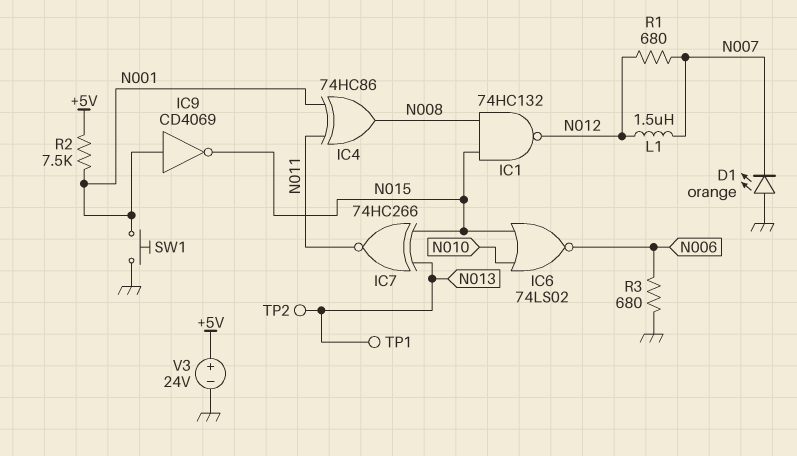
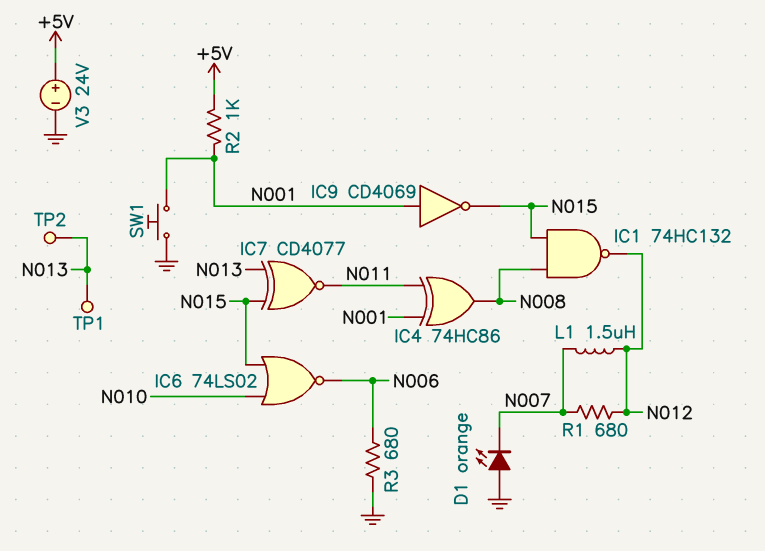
IC7: XNOR 74HC266 (in N013, in N015, out N011) -> XNOR CD4077 (in N013, in N015, out N011)
R2: 7.5k (+5V, N001) -> 1k (+5V, N001)

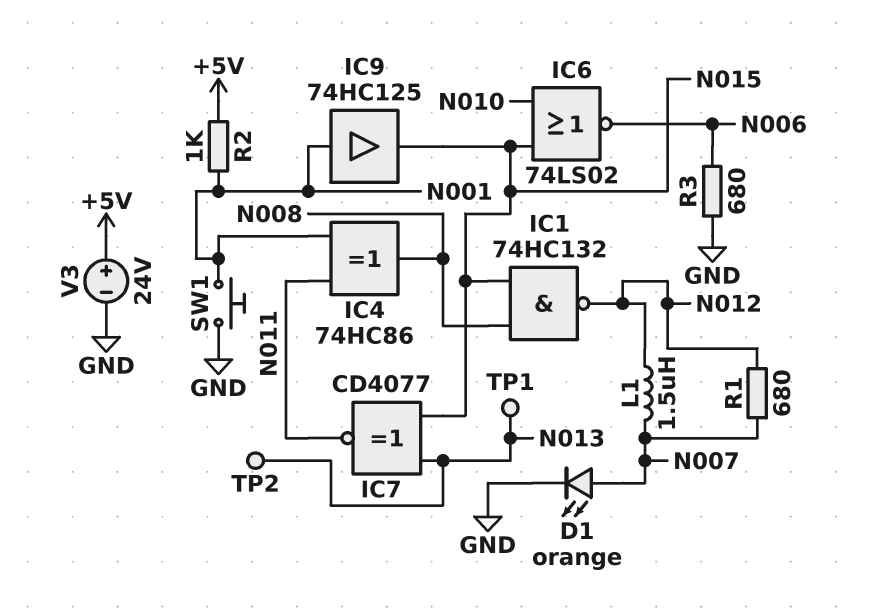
D1: LED orange (A GND, K N007) -> LED orange (A N007, K GND)
IC9: NOT CD4069 (in N001, out N015) -> buffer 74HC125 (in N001, out N015)

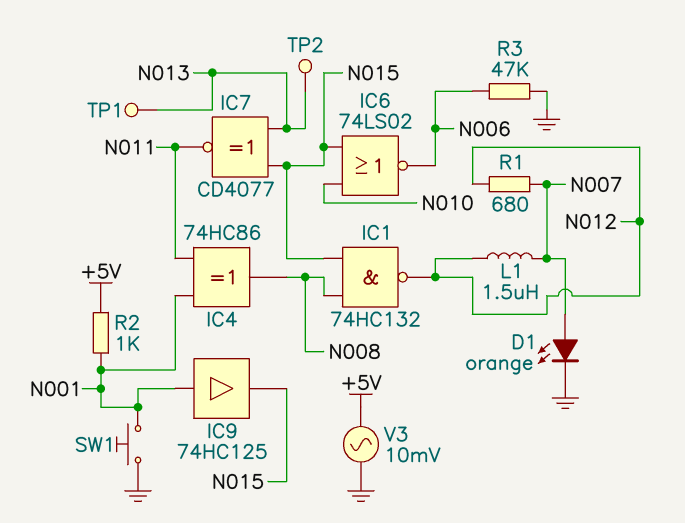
R3: 680 (GND, N006) -> 47k (GND, N006)
V3: 24V (plus +5V, minus GND) -> AC 10mV (+5V, GND)

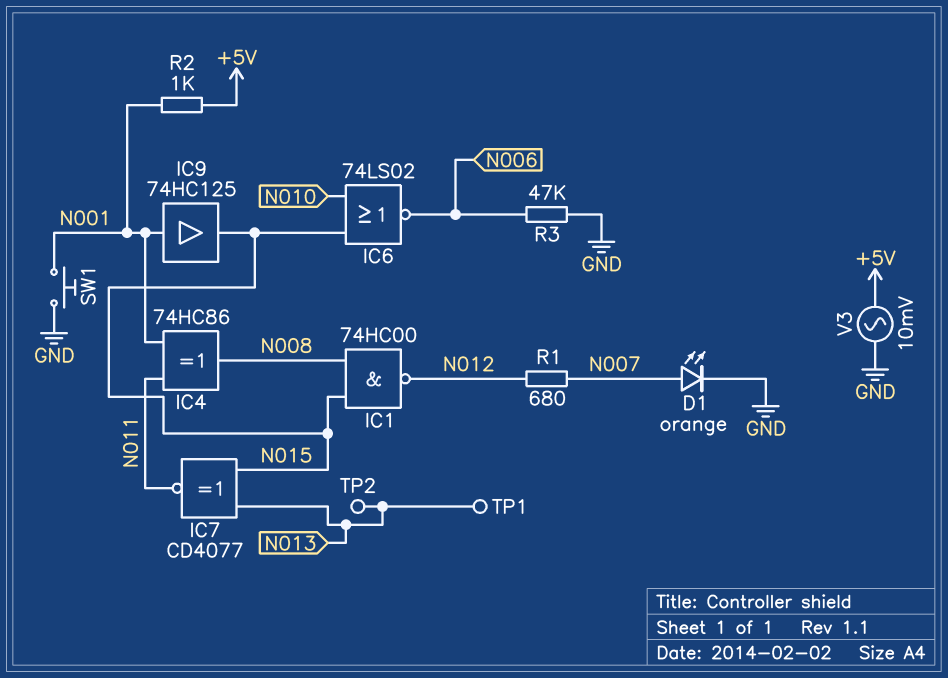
IC1: NAND 74HC132 (in N008, in N015, out N012) -> NAND 74HC00 (in N008, in N015, out N012)
L1: 1.5uH (N007, N012) -> none

